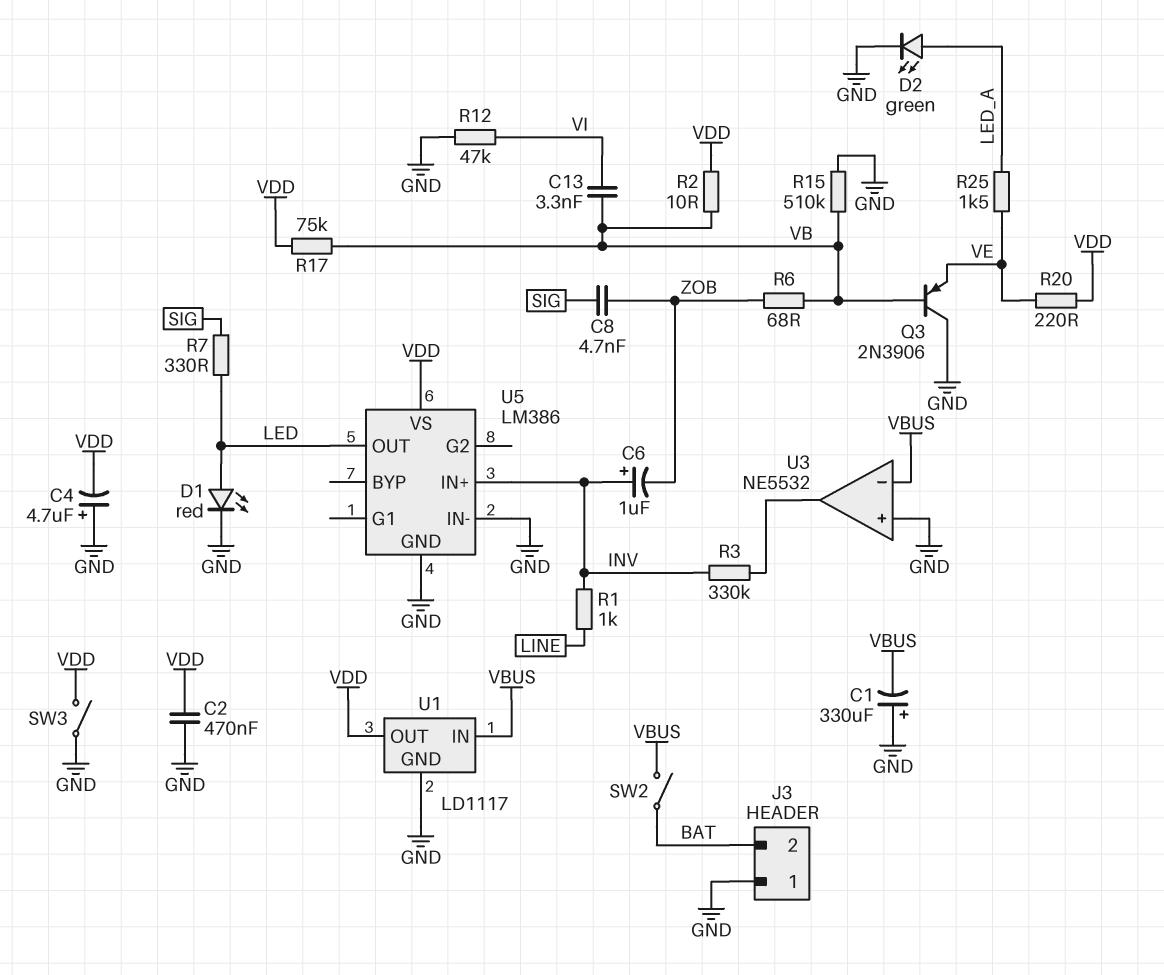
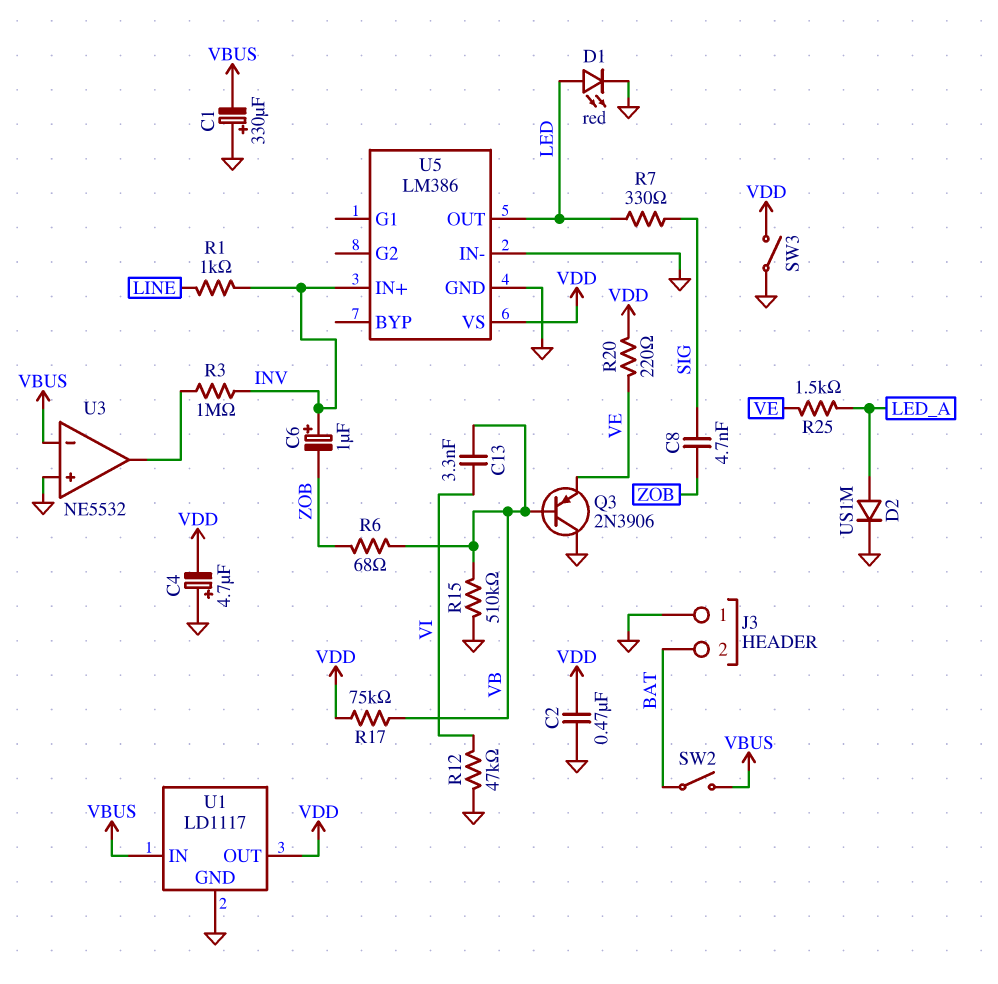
D2: LED green (A LED_A, K GND) -> diode US1M (A LED_A, K GND)
R2: 10 (VB, VDD) -> none
R3: 330k (INV, U3/out) -> 1M (INV, U3/out)

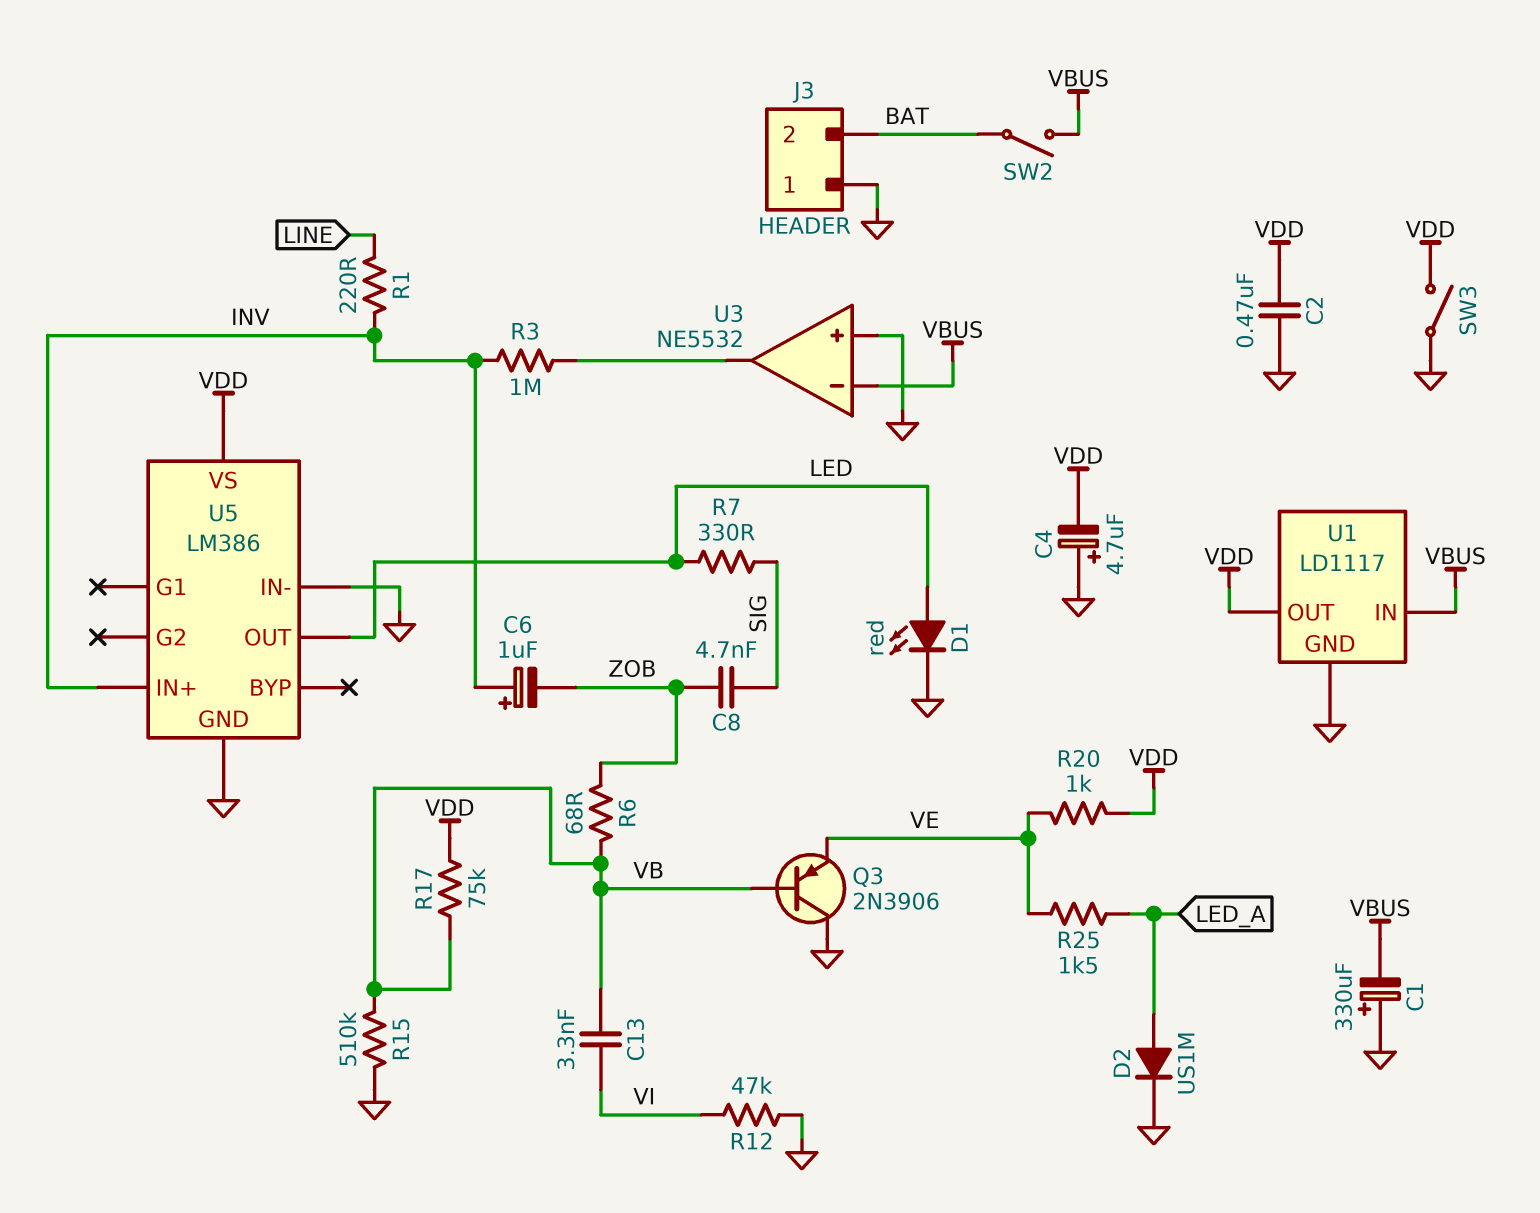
R1: 1k (INV, LINE) -> 220 (INV, LINE)
R20: 220 (VDD, VE) -> 1k (VDD, VE)

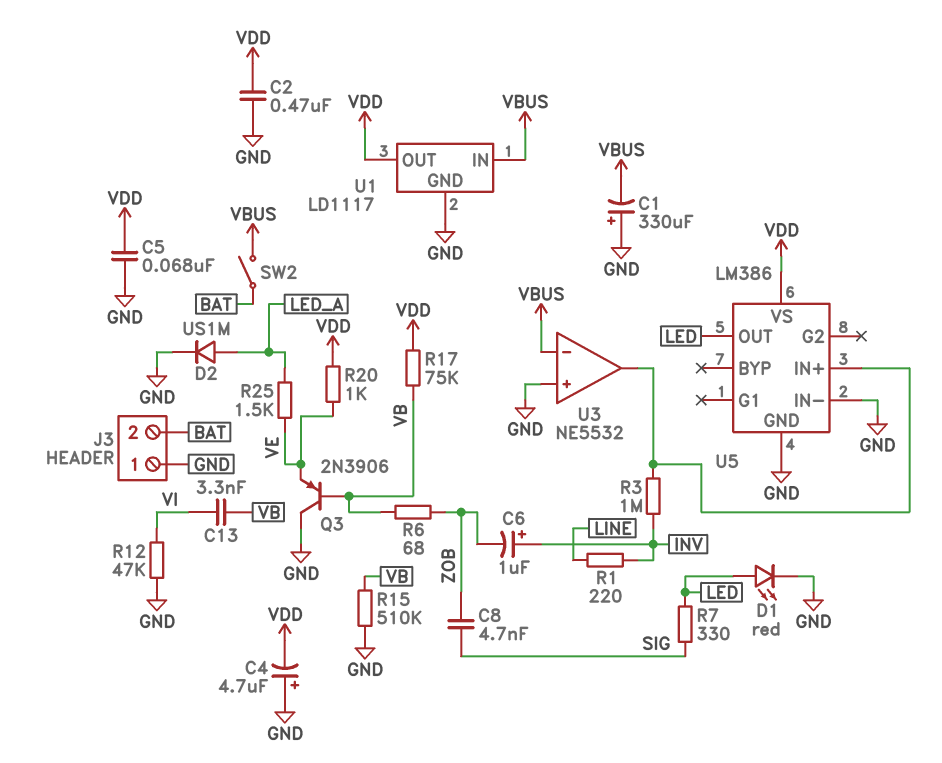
C5: none -> 68nF (GND, VDD)
SW3: switch (GND, VDD) -> none
U5 pin IN+: INV -> U3/out

